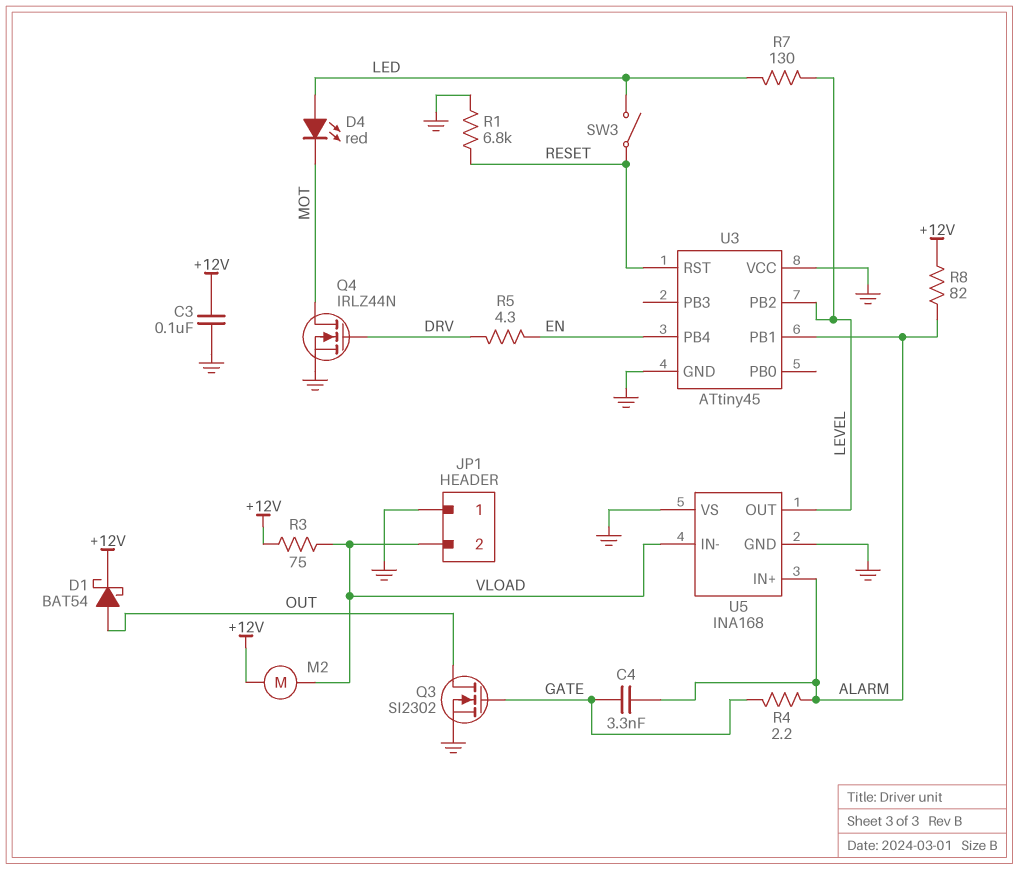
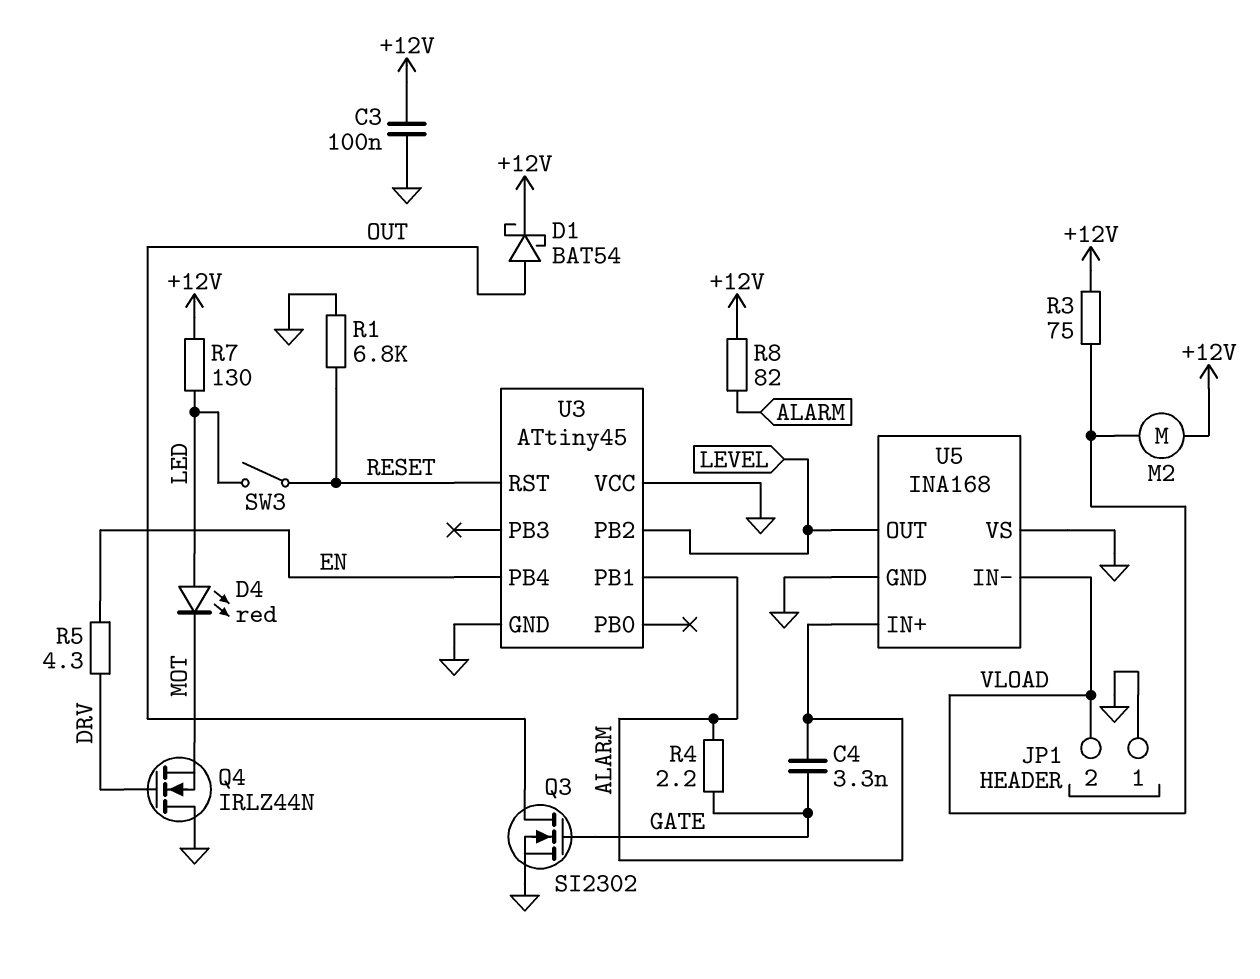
Q4: NMOS IRLZ44N (G DRV, D MOT, S GND) -> NMOS IRLZ44N (G DRV, D GND, S MOT)
R7: 130 (LED, LEVEL) -> 130 (+12V, LED)

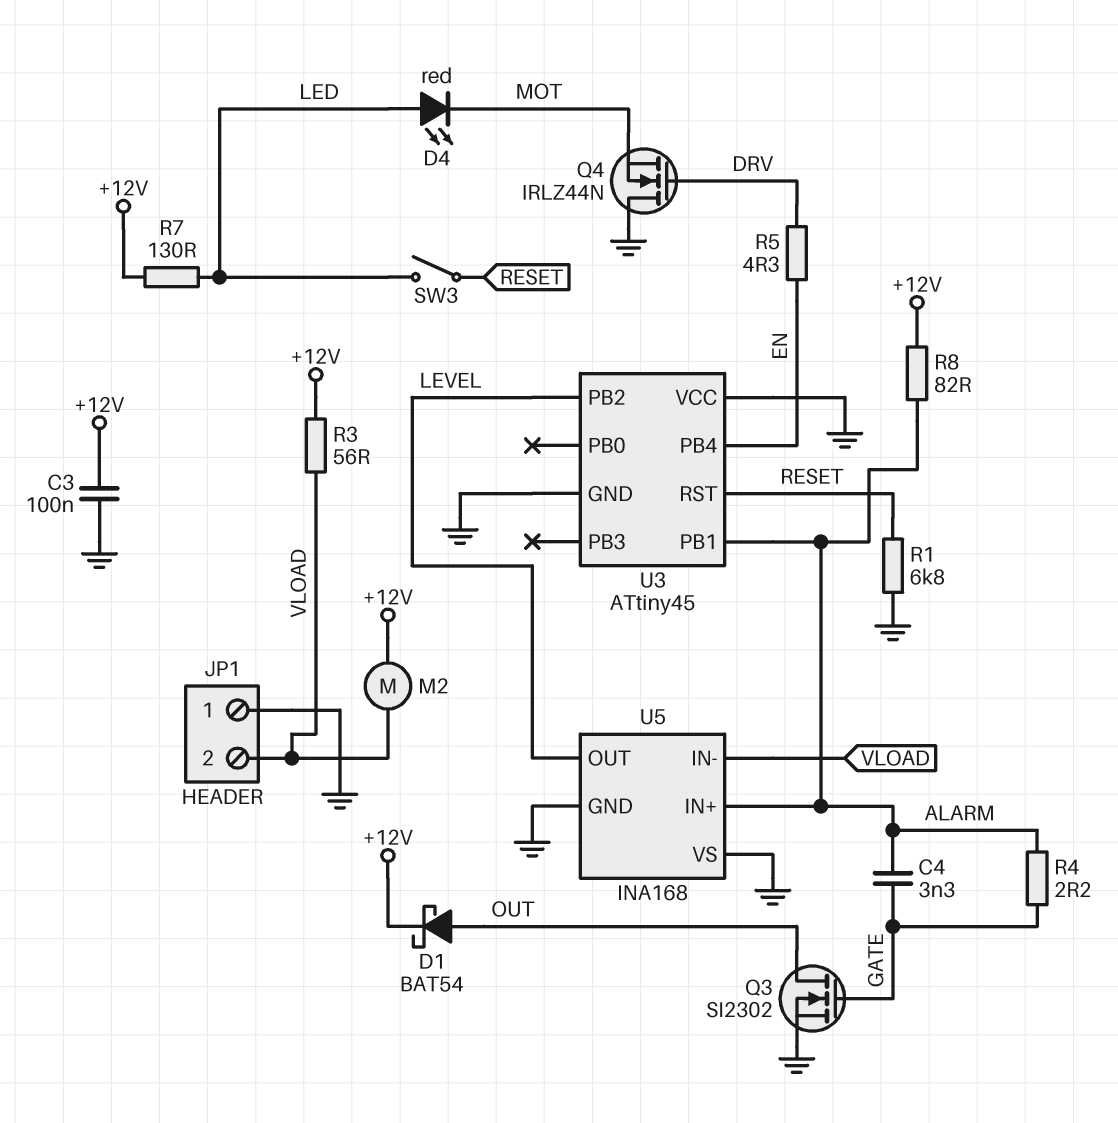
R3: 75 (+12V, VLOAD) -> 56 (+12V, VLOAD)

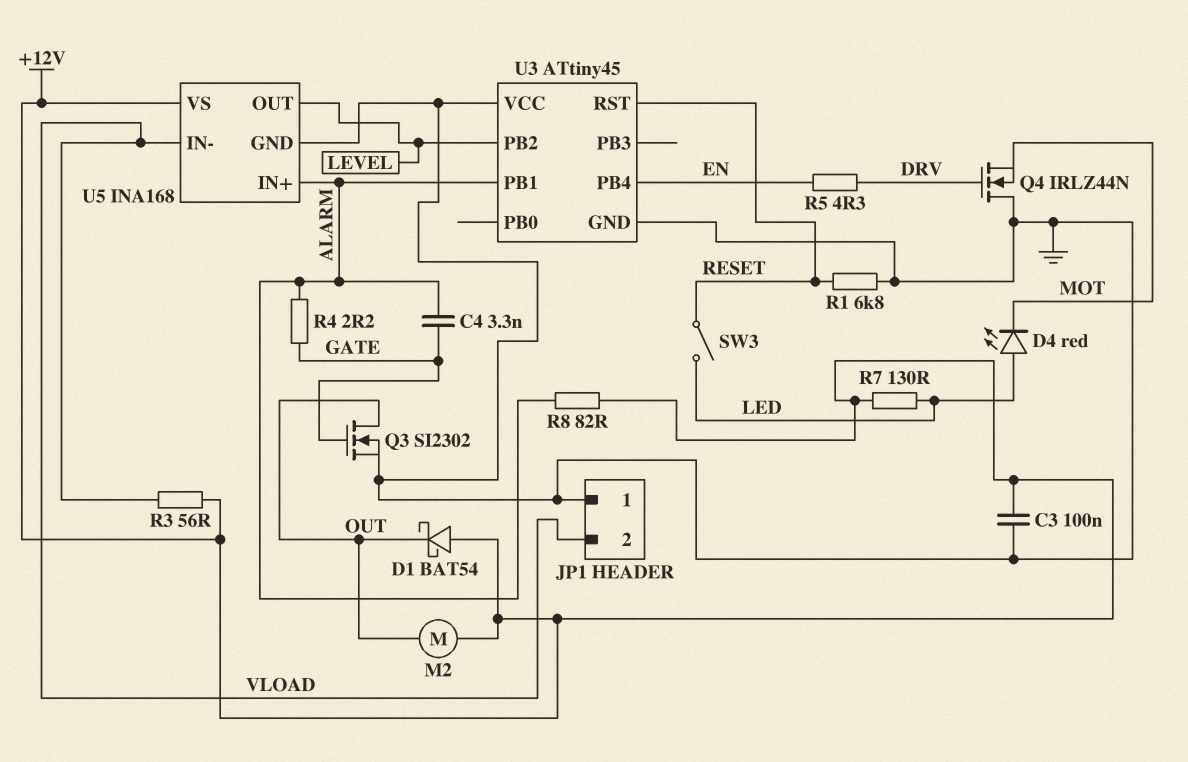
D1: schottky BAT54 (A OUT, K +12V) -> schottky BAT54 (A +12V, K OUT)
M2: motor (+12V, VLOAD) -> motor (+12V, OUT)
U5 pin VS: GND -> +12V

